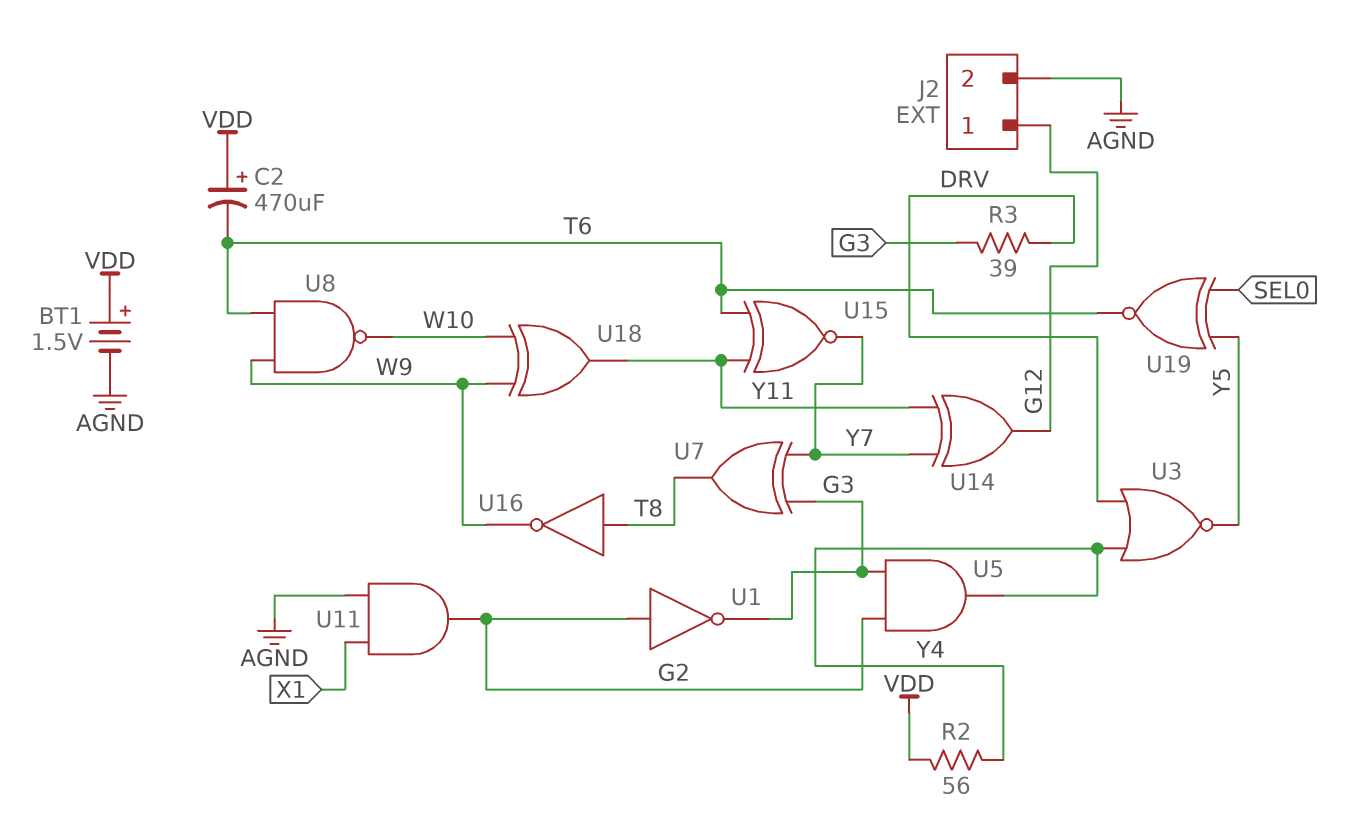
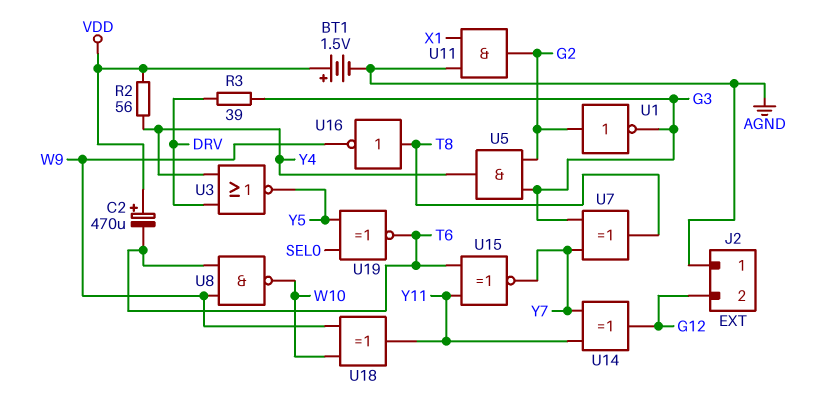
J2 pin 1: G12 -> AGND
J2 pin 2: AGND -> G12

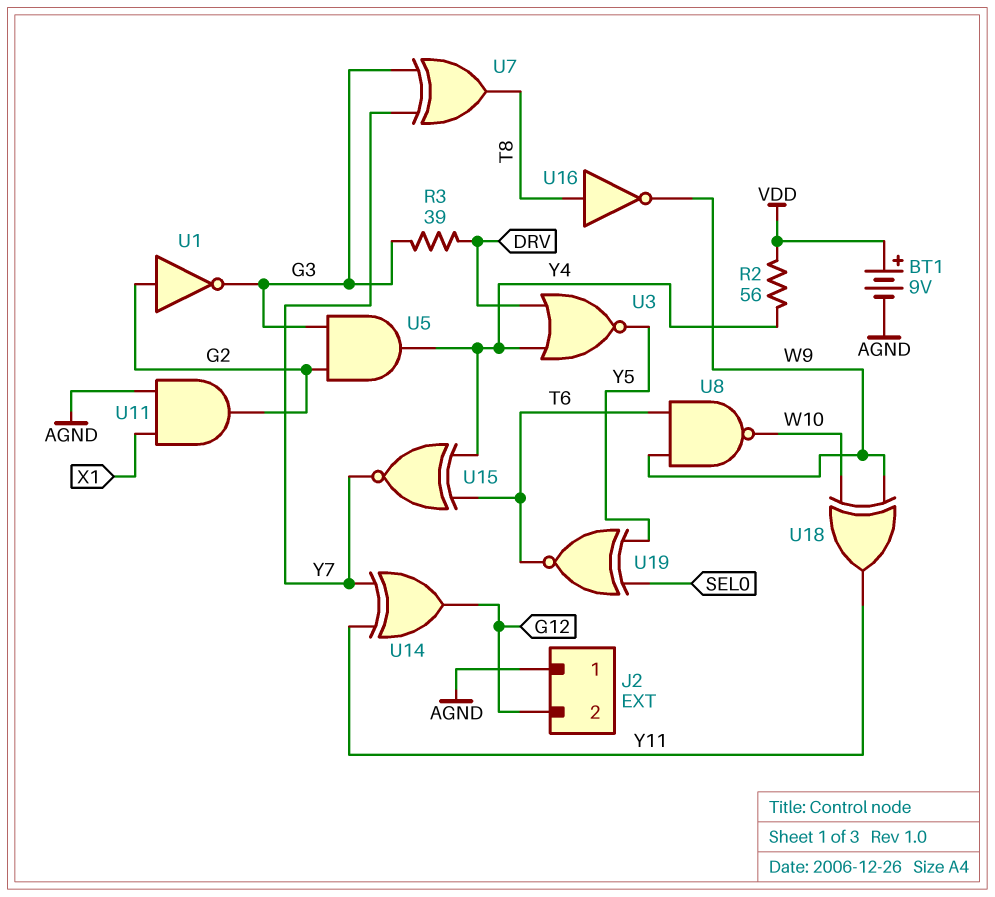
BT1: 1.5V (plus VDD, minus AGND) -> 9V (plus VDD, minus AGND)
C2: 470uF (plus VDD, minus T6) -> none
U15: XNOR (in T6, in Y11, out Y7) -> XNOR (in T6, in Y4, out Y7)

